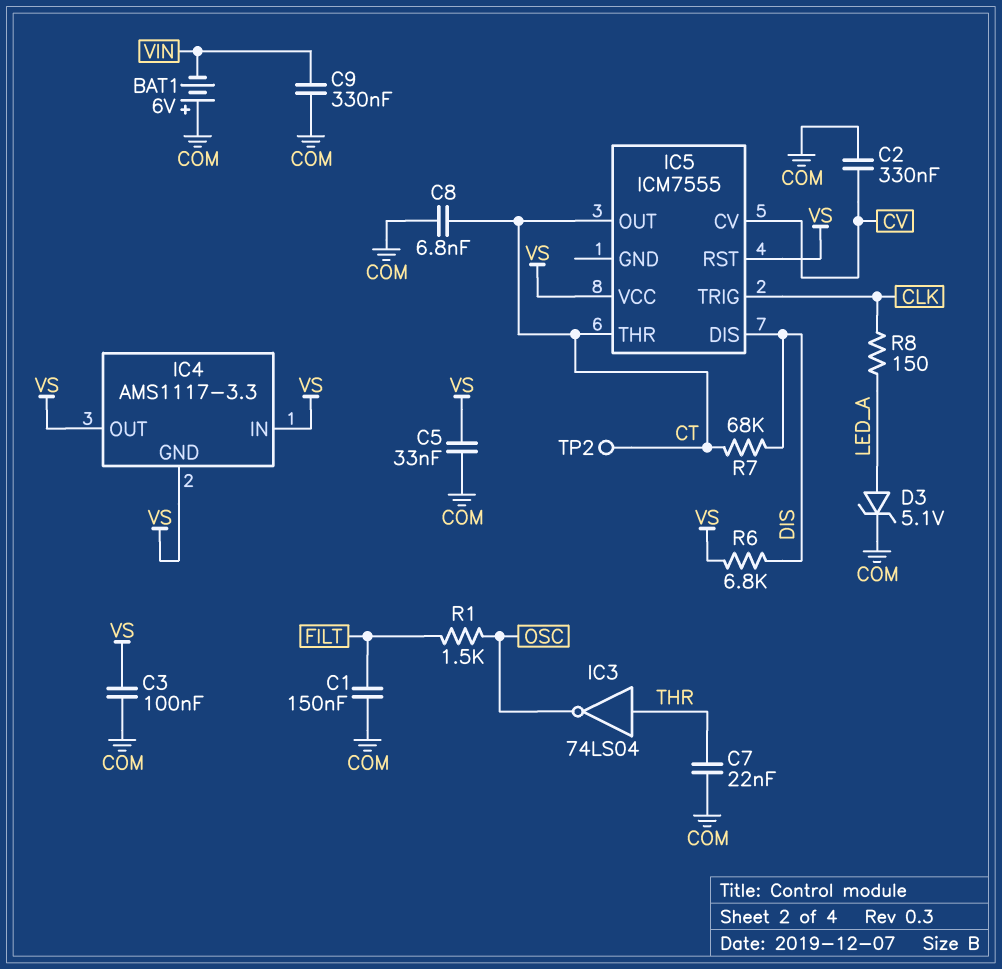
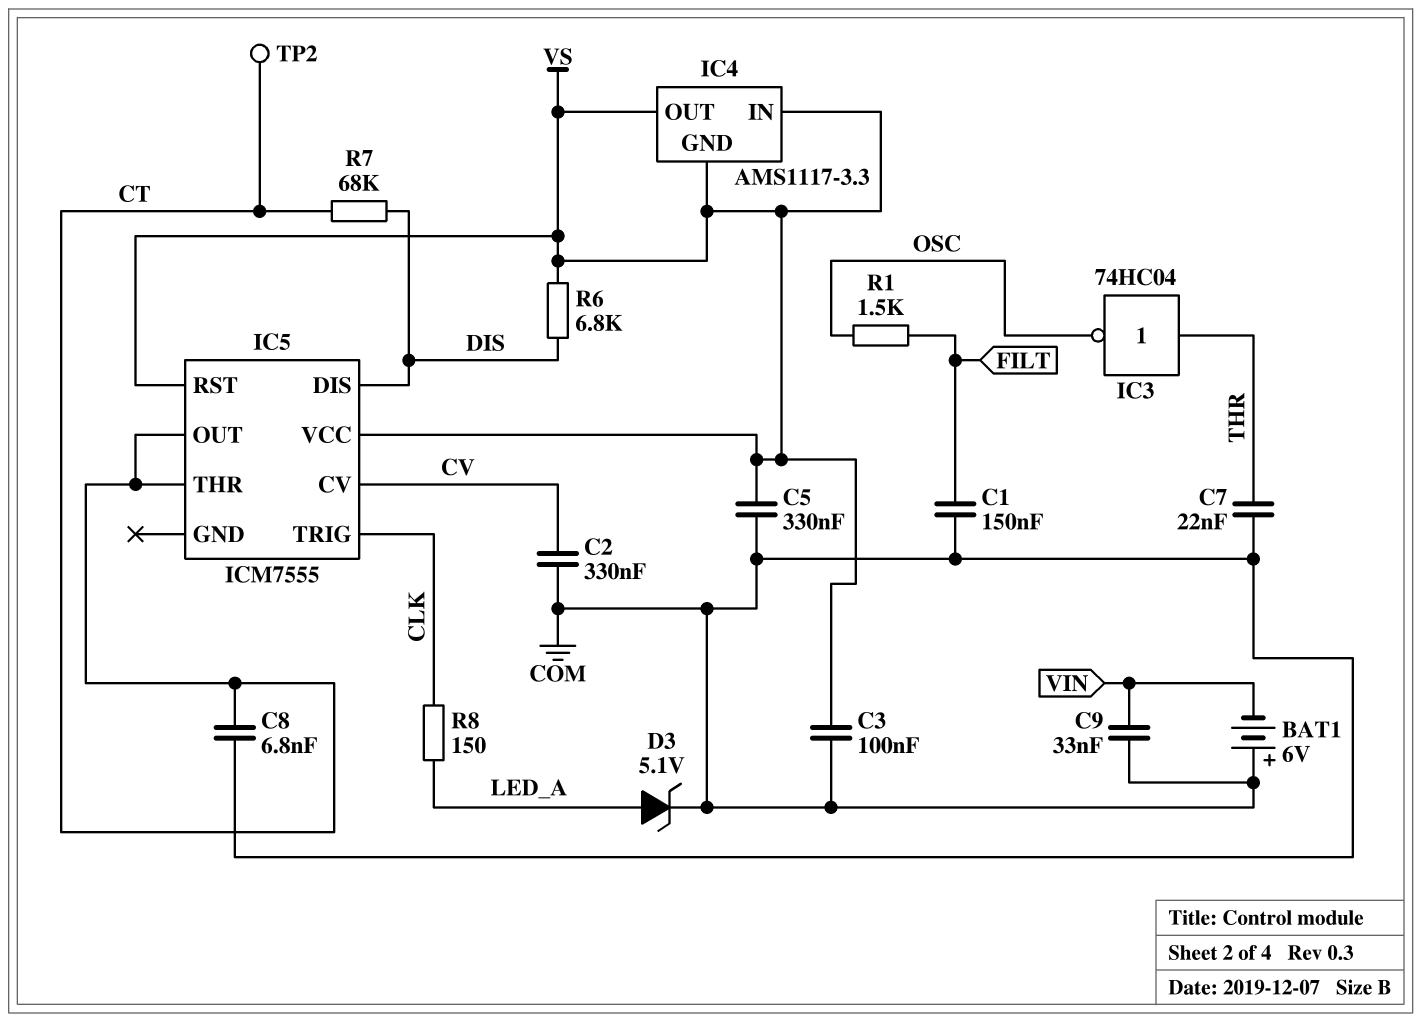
C5: 33nF (COM, VS) -> 330nF (COM, VS)
C9: 330nF (COM, VIN) -> 33nF (COM, VIN)
IC3: NOT 74LS04 (in THR, out OSC) -> NOT 74HC04 (in THR, out OSC)

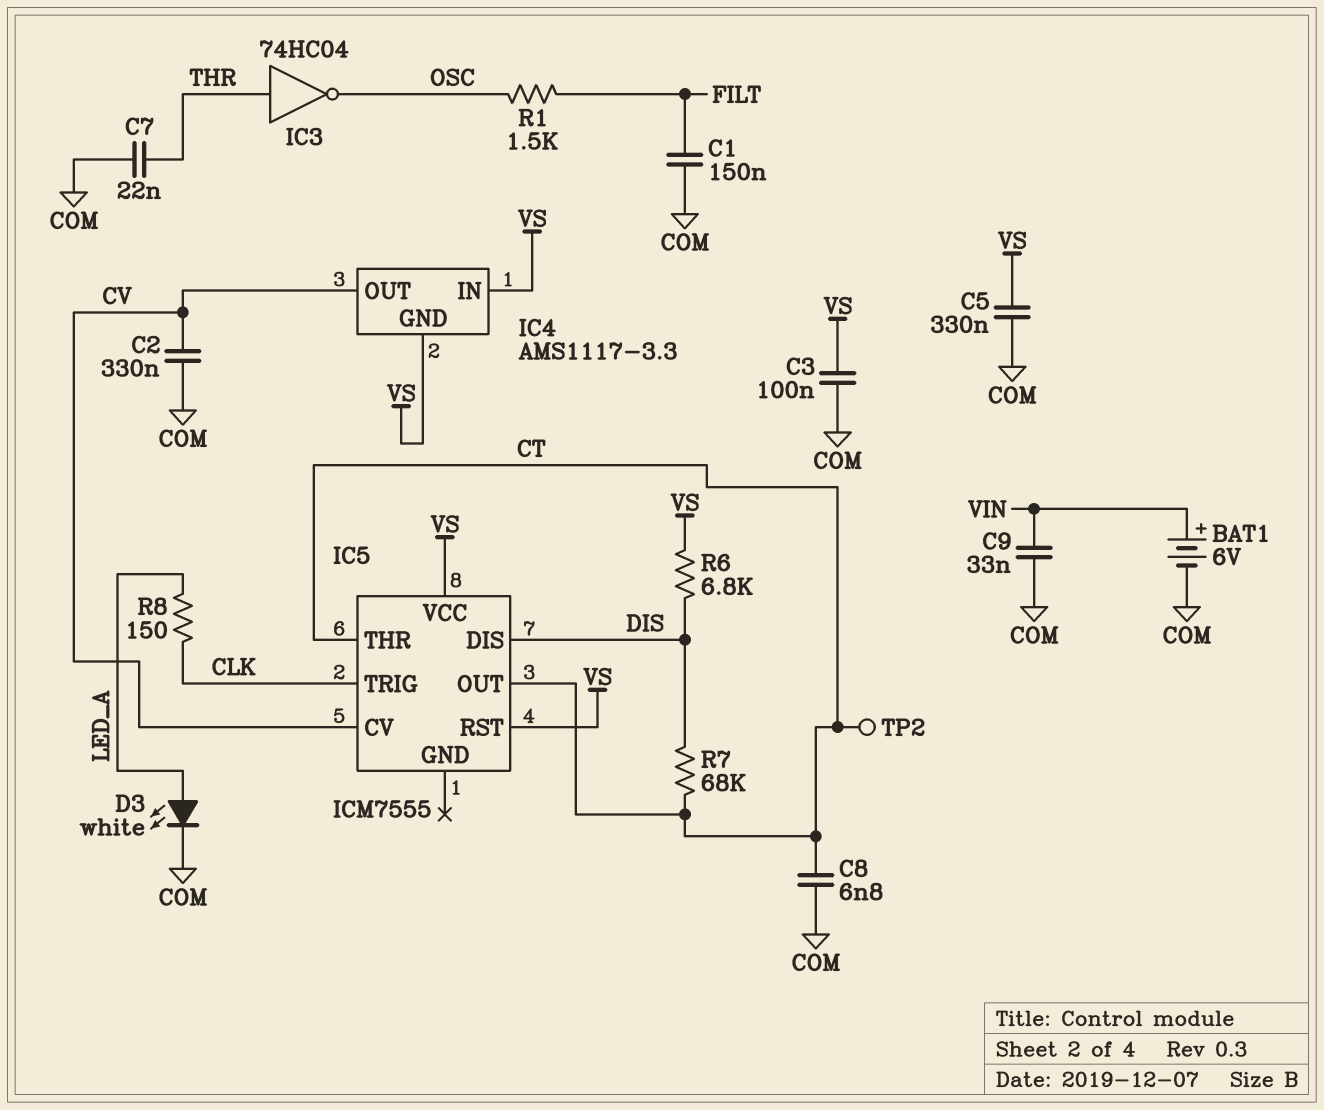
BAT1: 6V (plus COM, minus VIN) -> 6V (plus VIN, minus COM)
D3: zener 5.1V (A LED_A, K COM) -> LED white (A LED_A, K COM)
IC4 pin OUT: VS -> CV

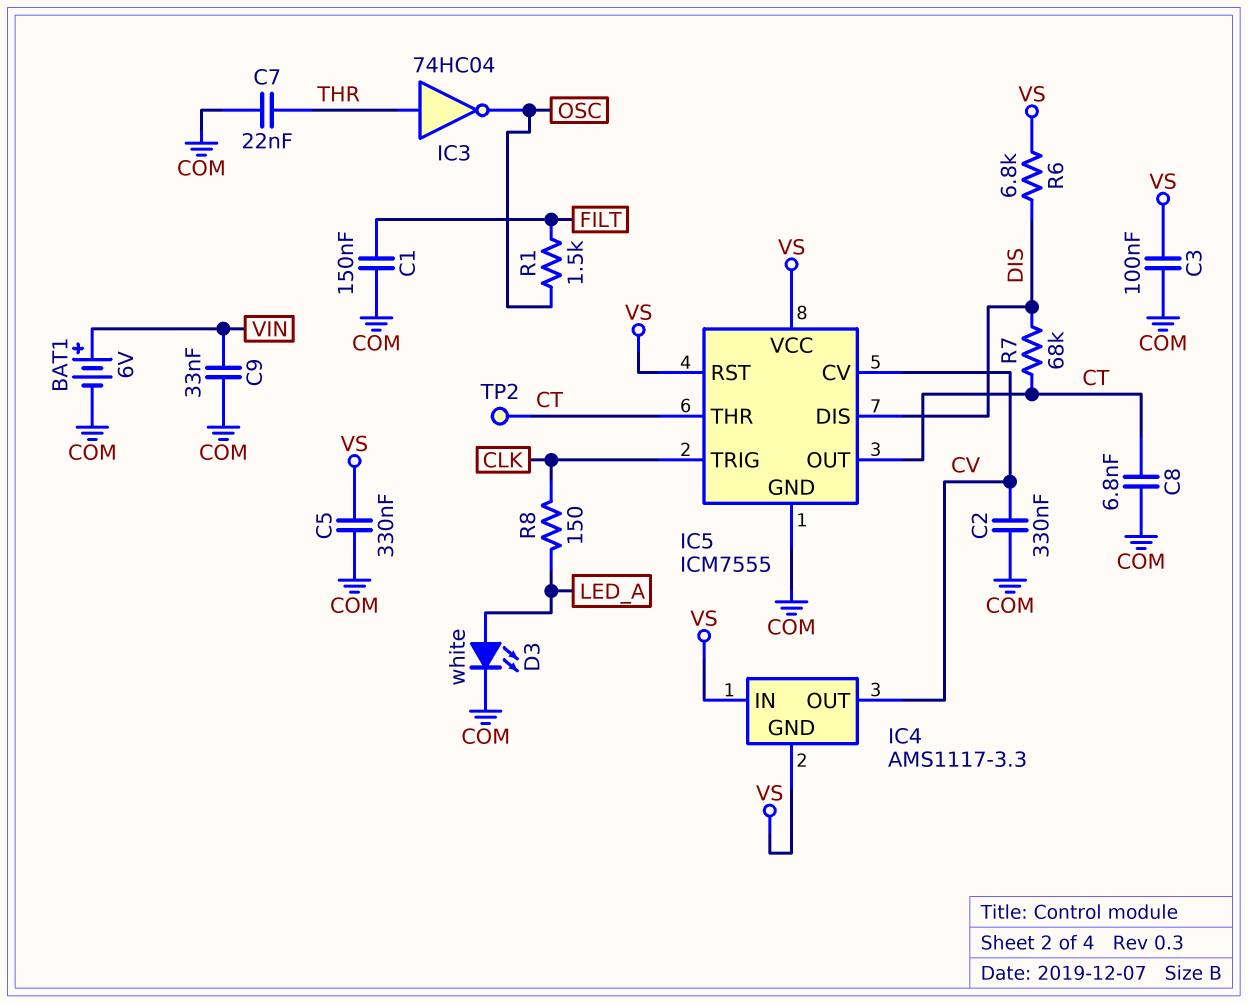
IC5 pin GND: none -> COM

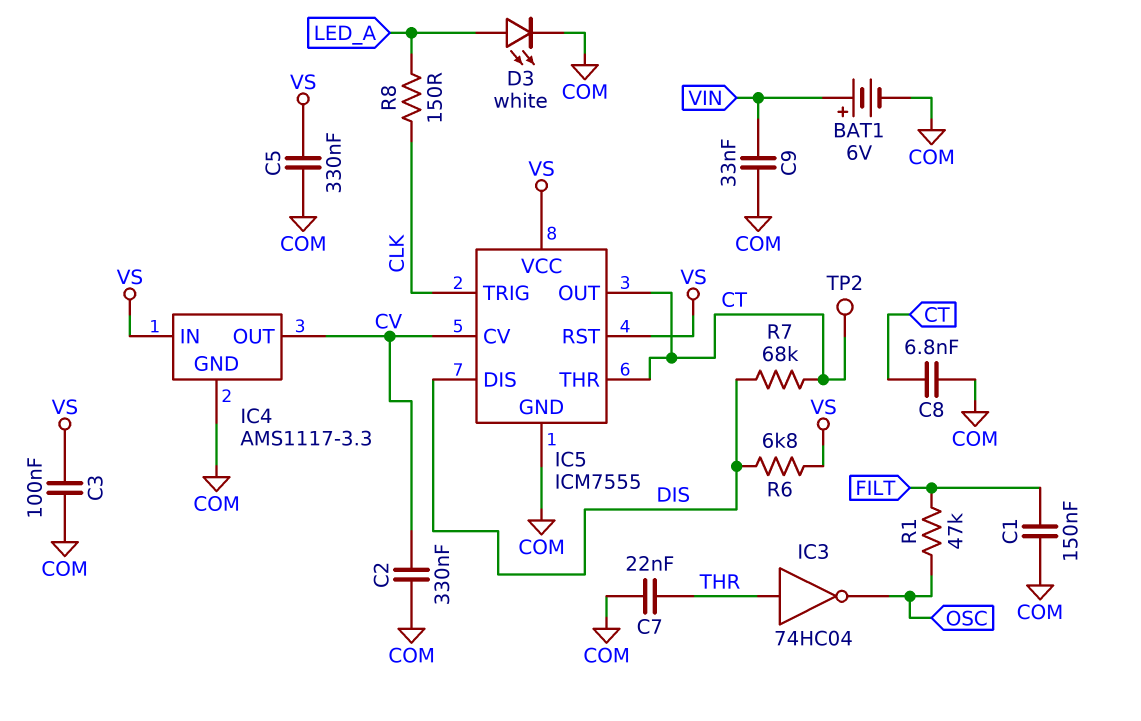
IC4 pin GND: VS -> COM
R1: 1.5k (FILT, OSC) -> 47k (FILT, OSC)

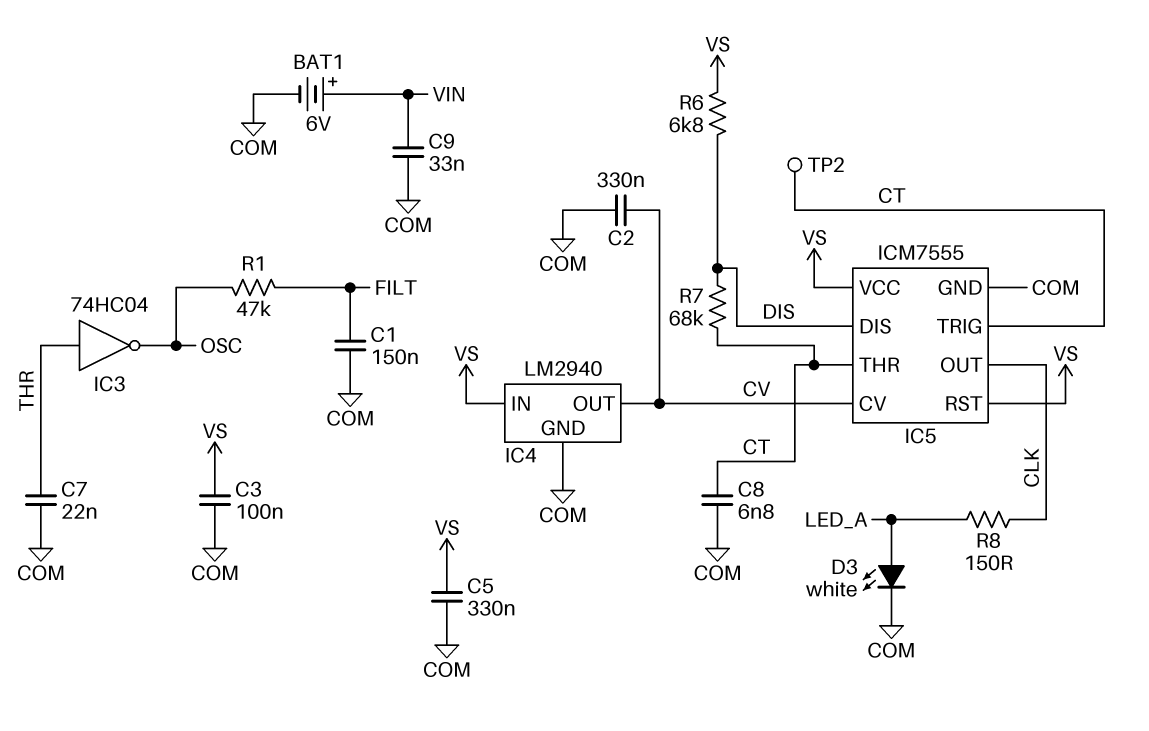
IC4: AMS1117-3.3 -> LM2940
IC5 pin OUT: CT -> CLK
IC5 pin TRIG: CLK -> CT

